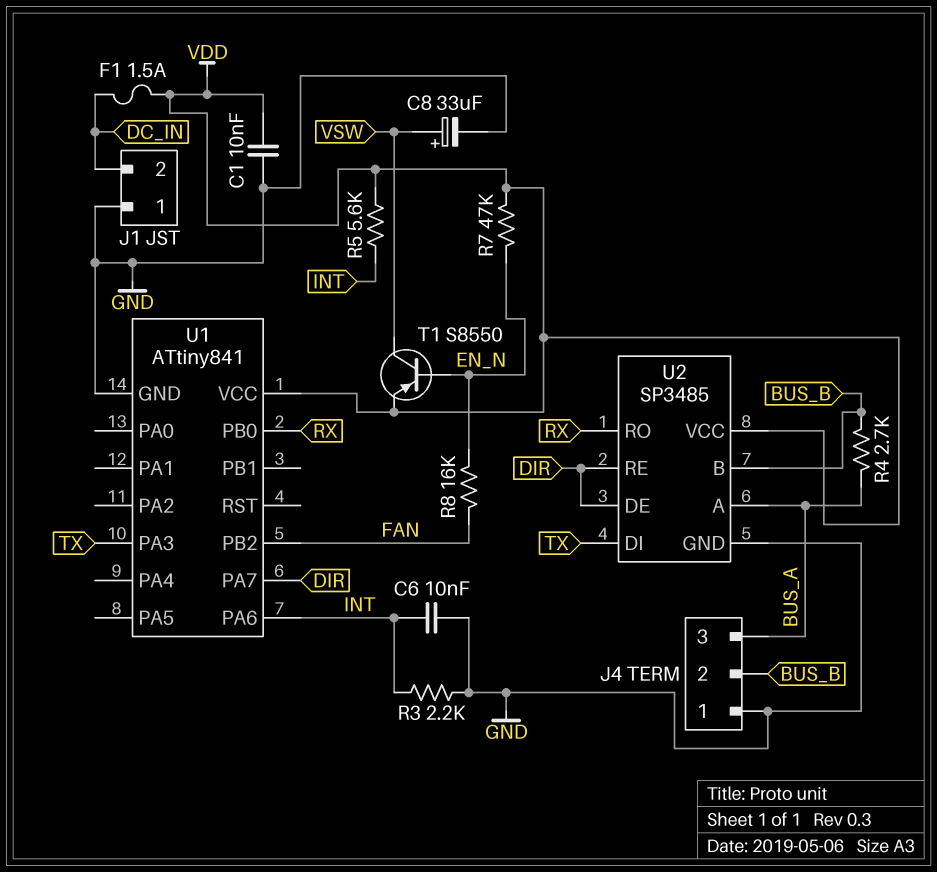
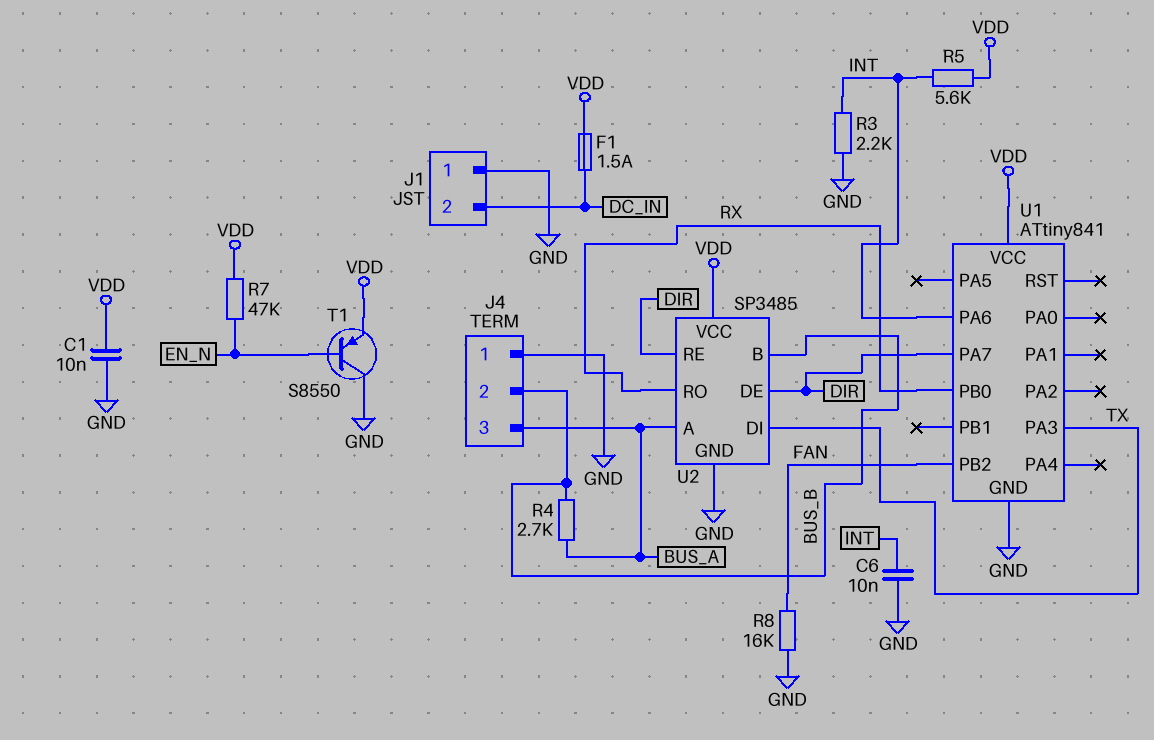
C8: 33uF (plus VSW, minus GND) -> none
R8: 16k (EN_N, FAN) -> 16k (FAN, GND)
T1: PNP S8550 (B EN_N, C VSW, E VDD) -> PNP S8550 (B EN_N, C GND, E VDD)

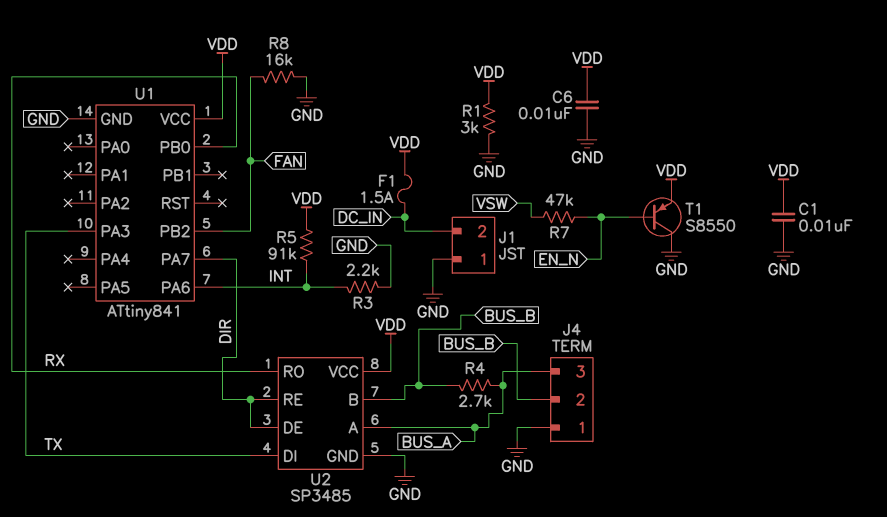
C6: 10nF (GND, INT) -> 10nF (GND, VDD)
R1: none -> 3k (GND, VDD)
R5: 5.6k (INT, VDD) -> 91k (INT, VDD)
R7: 47k (EN_N, VDD) -> 47k (EN_N, VSW)

